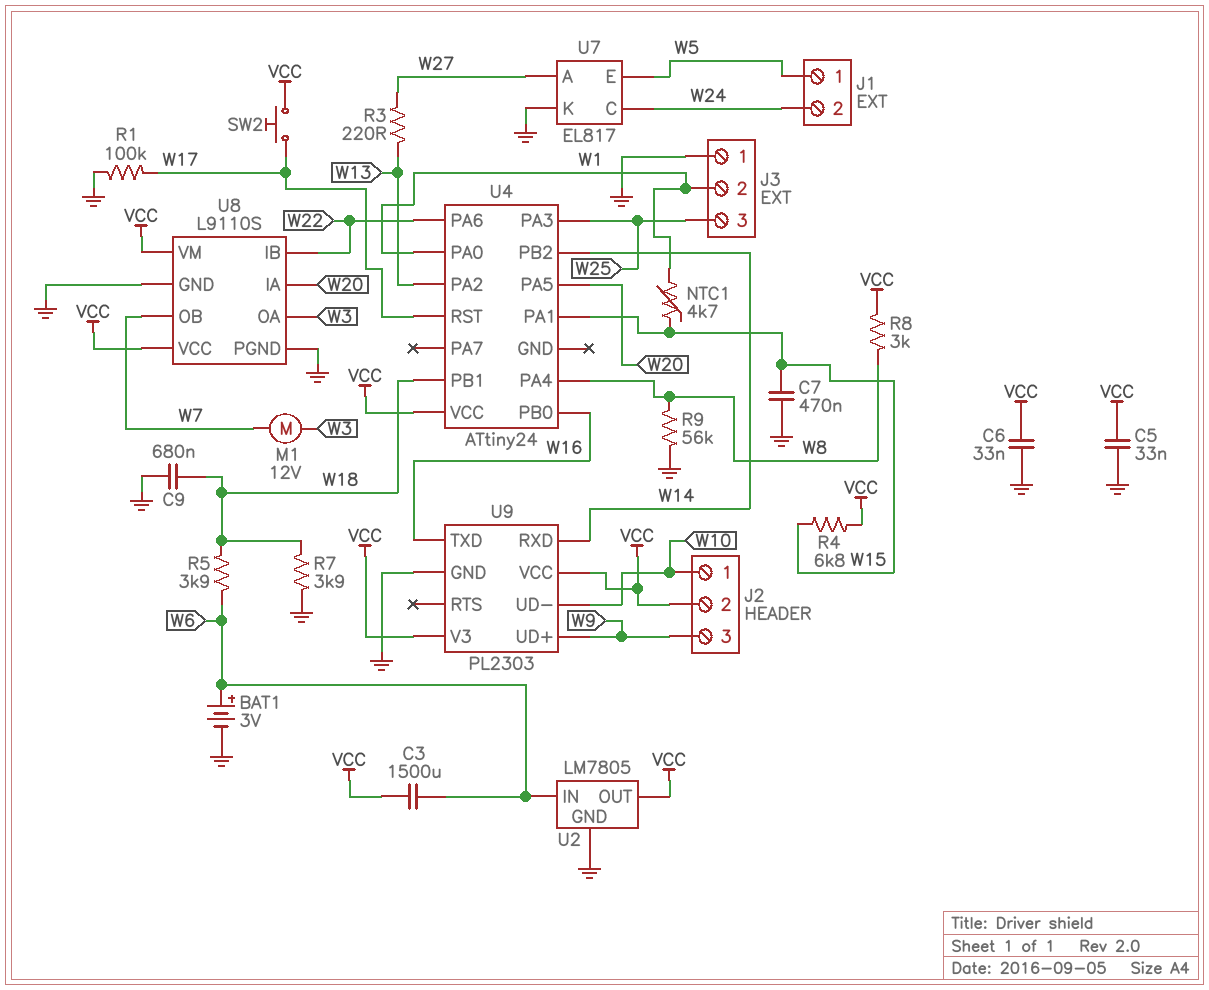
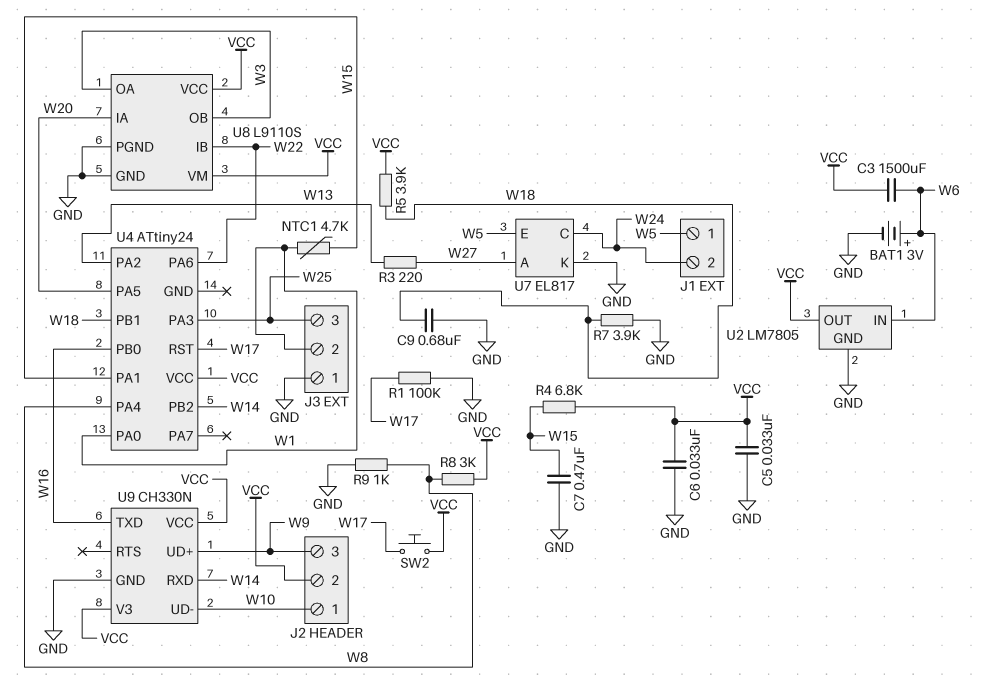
M1: motor 12V (W3, W7) -> none
R5: 3.9k (W6, W18) -> 3.9k (VCC, W18)
R9: 56k (GND, W8) -> 1k (GND, W8)
U8 pin OB: W7 -> W3
U9: PL2303 -> CH330N

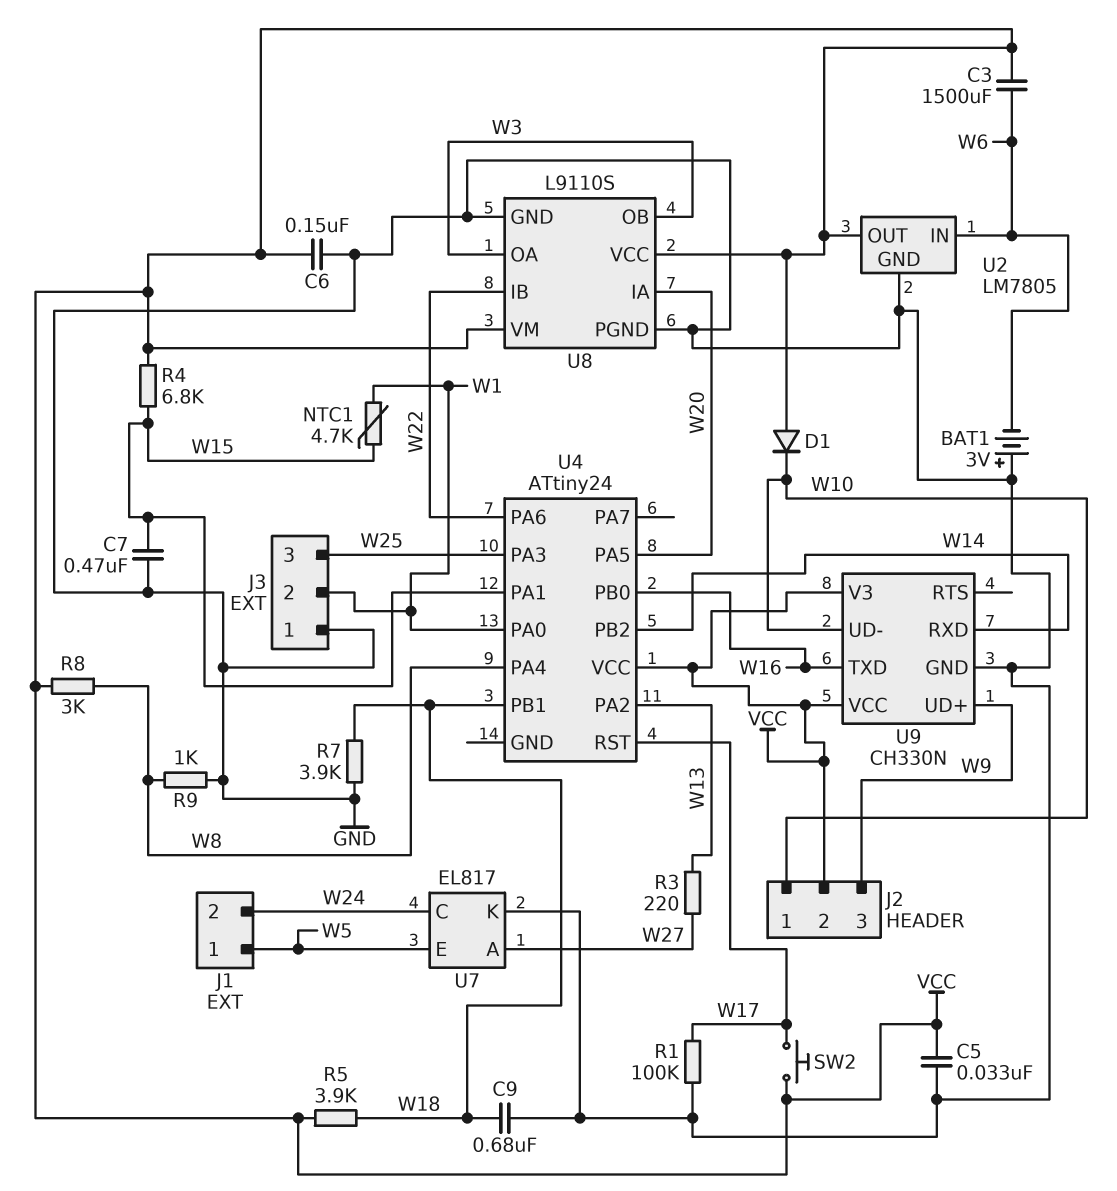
BAT1: 3V (plus W6, minus GND) -> 3V (plus GND, minus W6)
C6: 33nF (GND, VCC) -> 150nF (GND, VCC)
D1: none -> diode (A VCC, K W10)

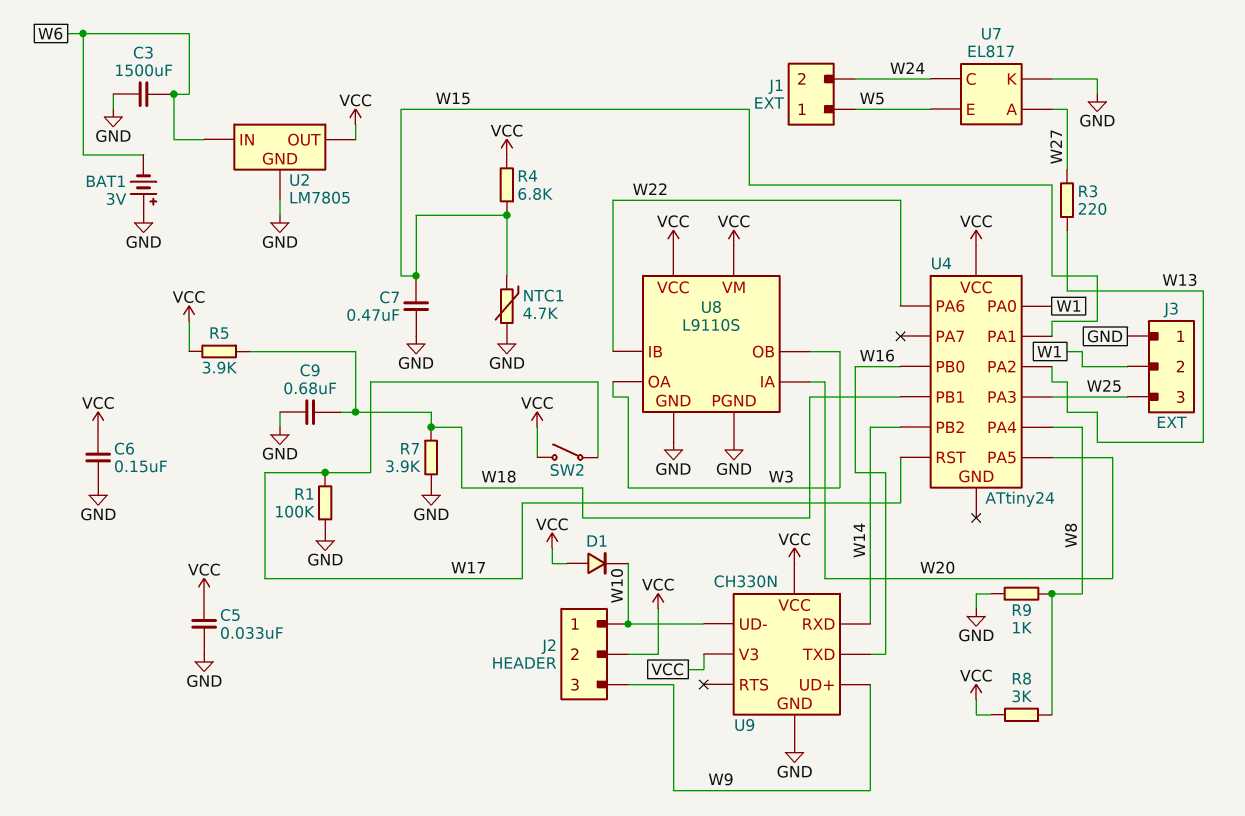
C3: 1500uF (VCC, W6) -> 1500uF (GND, W6)
NTC1: 4.7k (W1, W15) -> 4.7k (GND, W15)
SW2: button (VCC, W17) -> switch (VCC, W17)

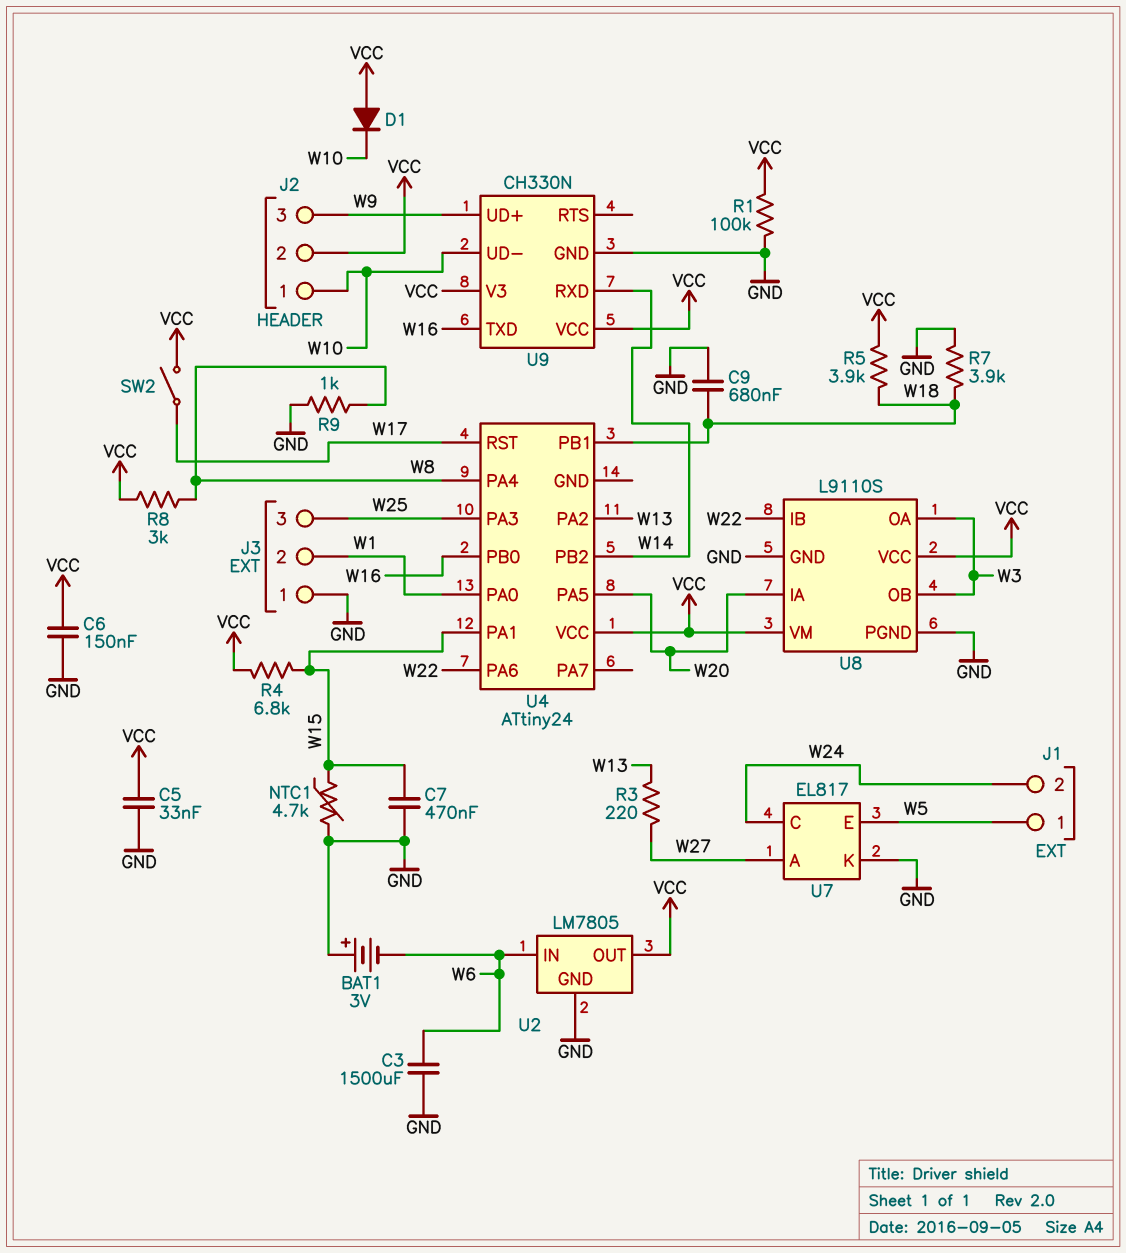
R1: 100k (GND, W17) -> 100k (GND, VCC)

